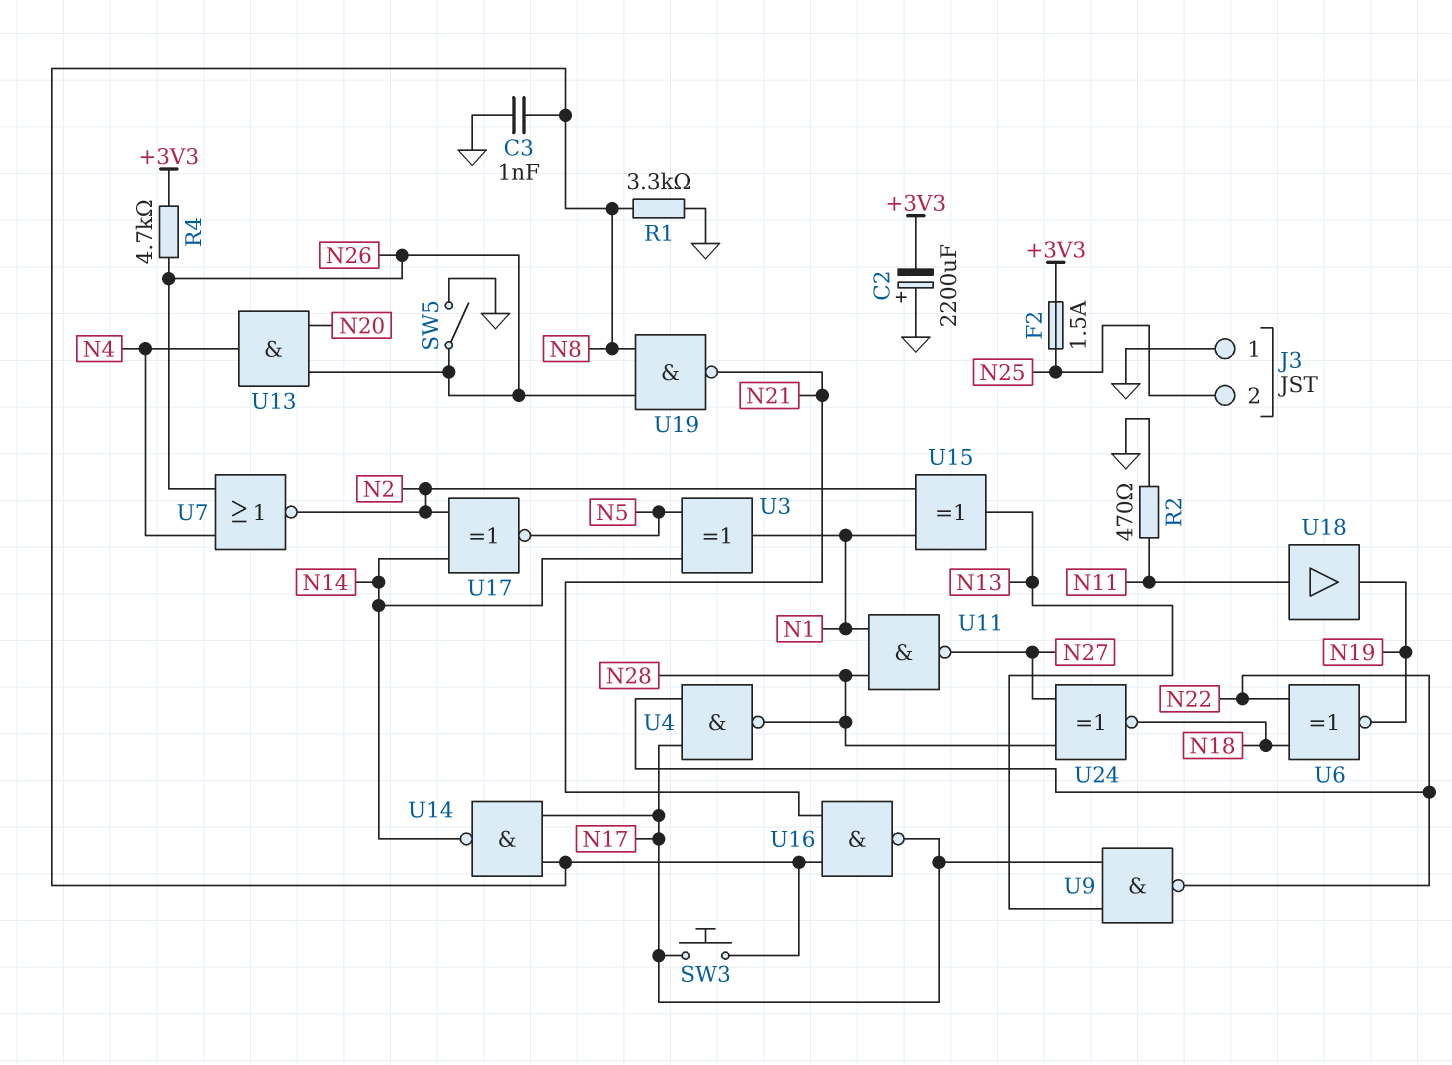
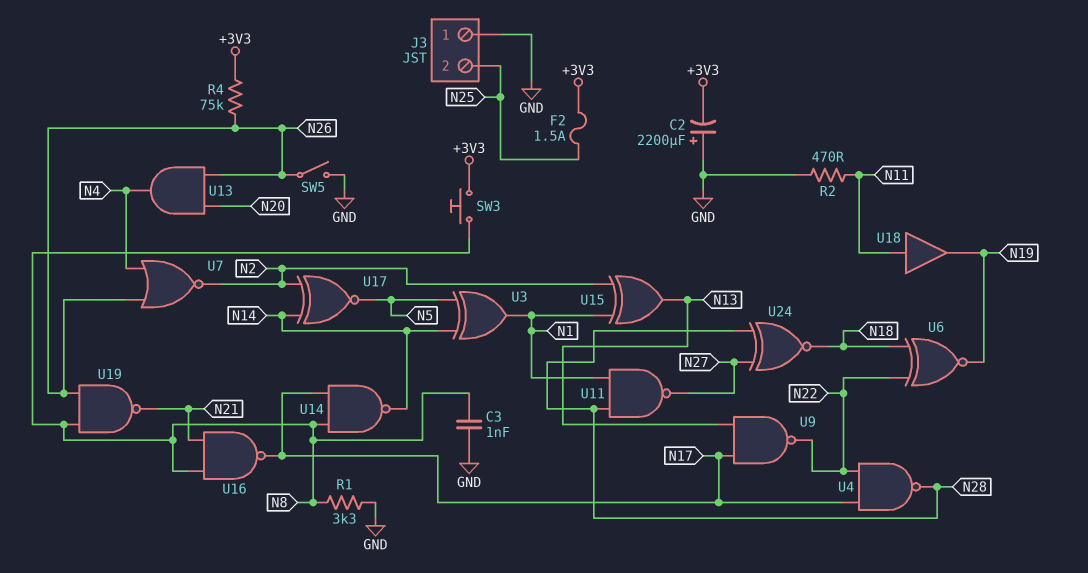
R4: 4.7k (+3V3, N26) -> 75k (+3V3, N26)
SW3: button (N8, N17) -> button (+3V3, N8)

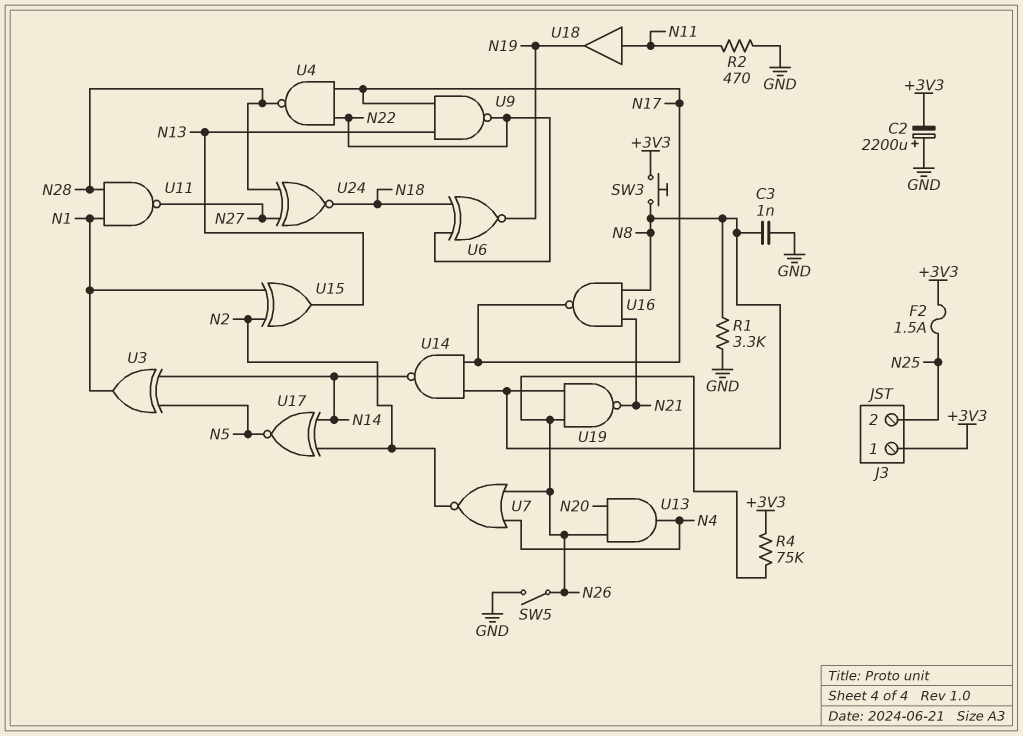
J3 pin 1: GND -> +3V3

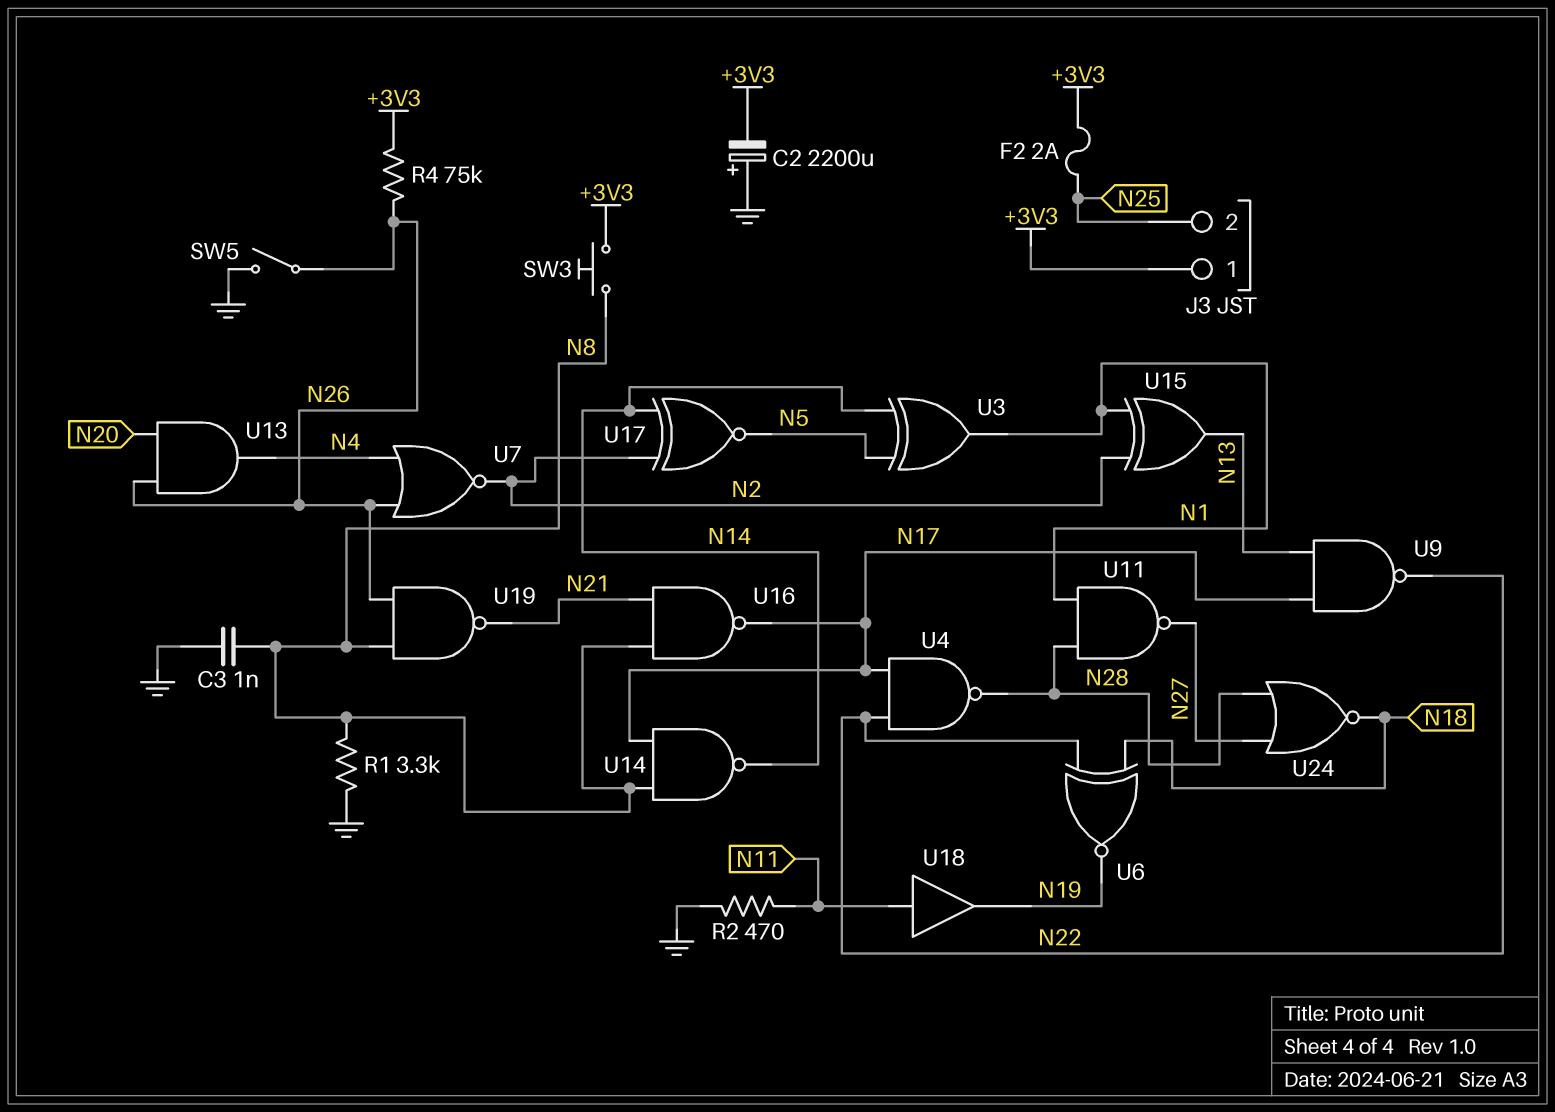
F2: 1.5A (+3V3, N25) -> 2A (+3V3, N25)
U24: XNOR (in N27, in N28, out N18) -> NOR (in N27, in N28, out N18)

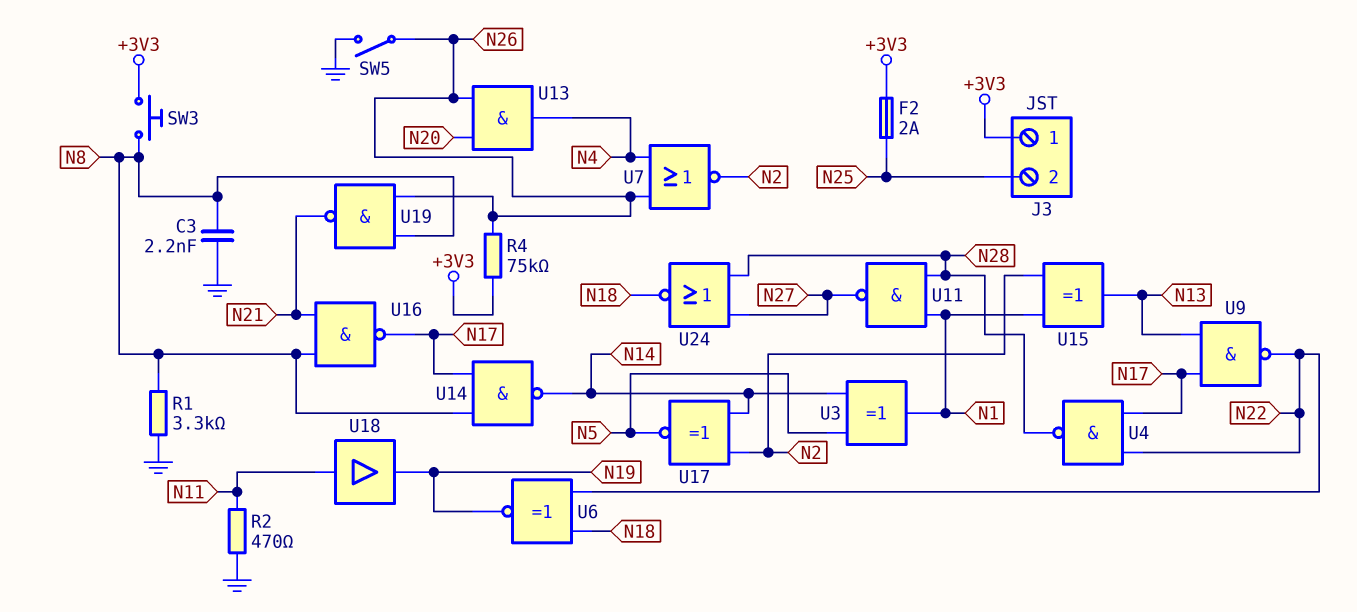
C2: 2200uF (plus GND, minus +3V3) -> none
C3: 1nF (GND, N8) -> 2.2nF (GND, N8)

